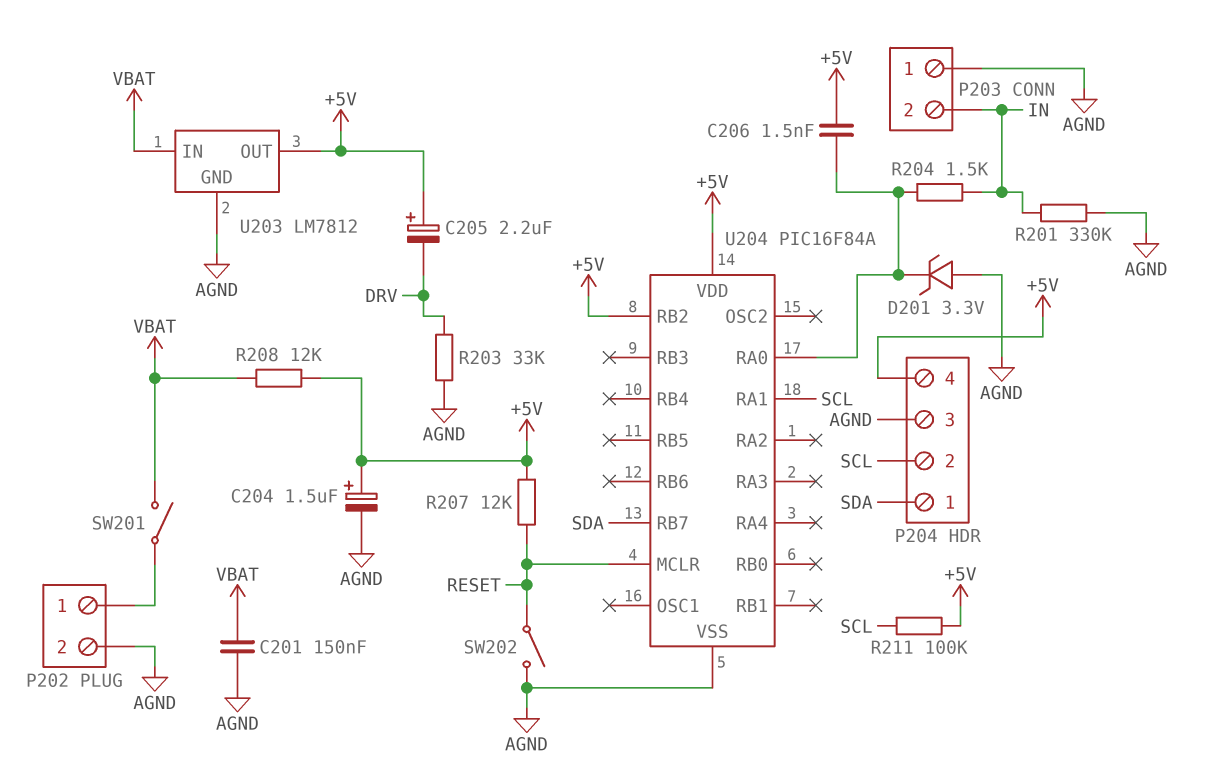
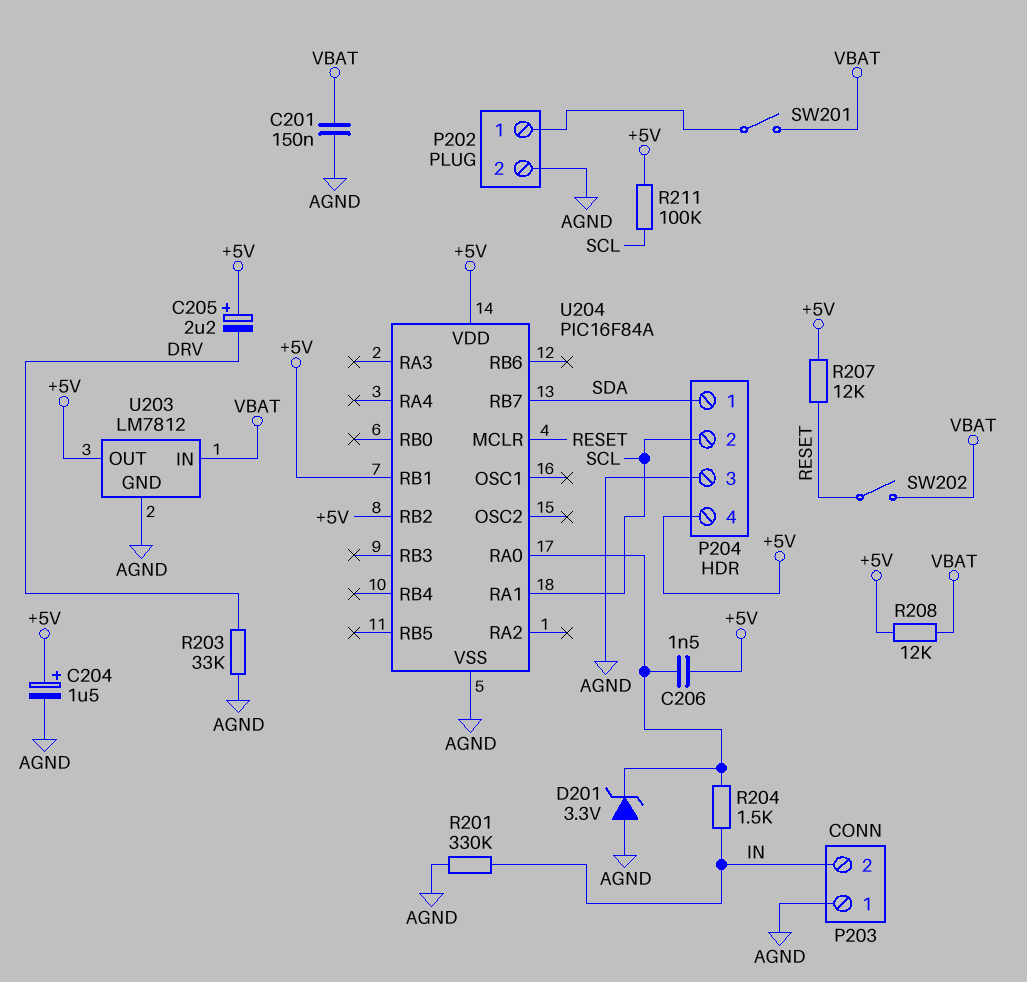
SW202: switch (AGND, RESET) -> switch (RESET, VBAT)
U204 pin RB1: none -> +5V

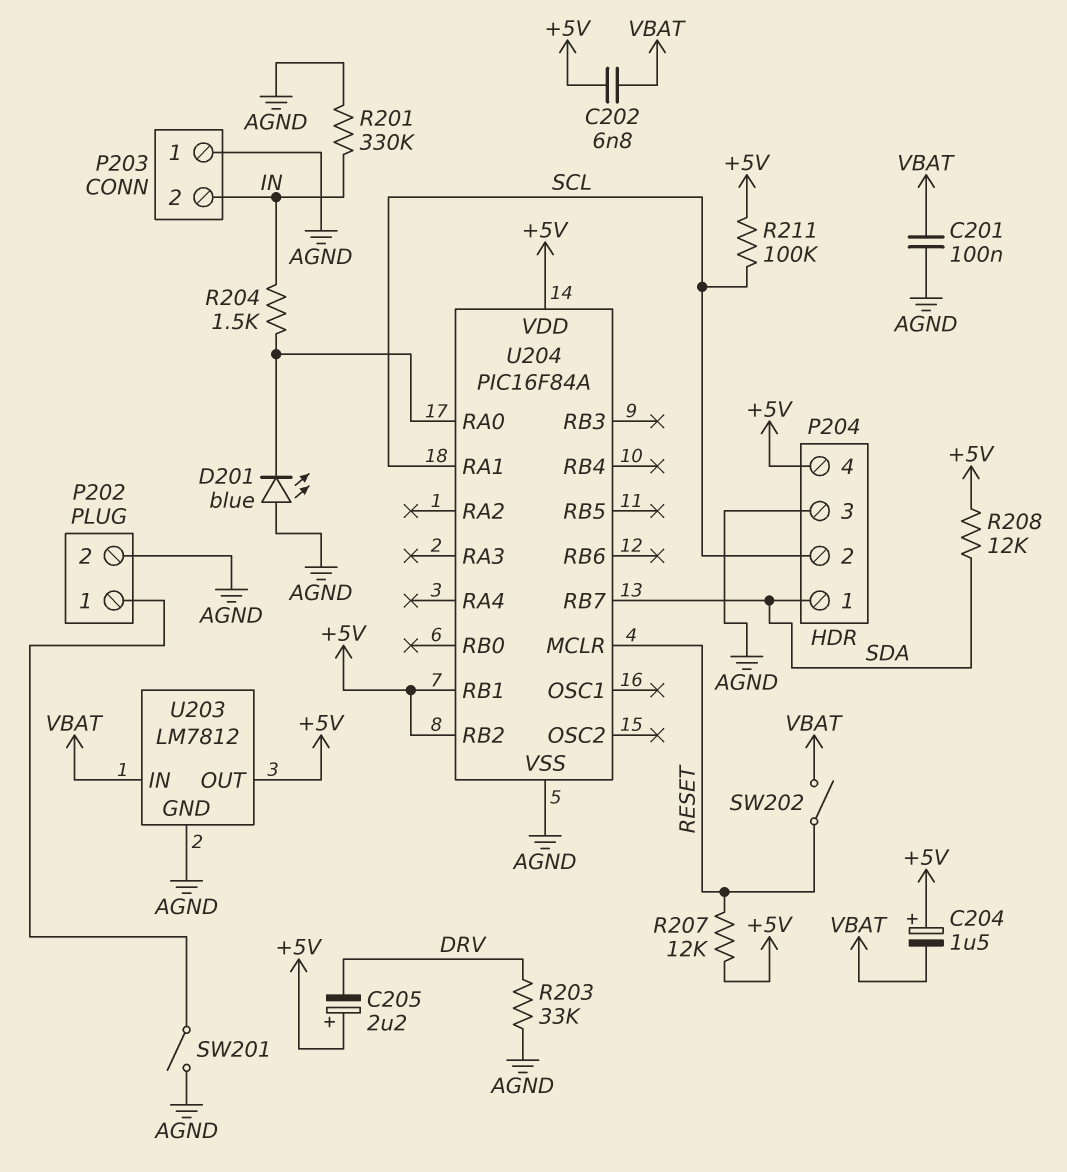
C201: 150nF (AGND, VBAT) -> 100nF (AGND, VBAT)
C202: none -> 6.8nF (+5V, VBAT)
C204: 1.5uF (plus +5V, minus AGND) -> 1.5uF (plus +5V, minus VBAT)
C206: 1.5nF (+5V, U204/RA0) -> none
D201: zener 3.3V (A AGND, K U204/RA0) -> LED blue (A AGND, K U204/RA0)
R208: 12k (+5V, VBAT) -> 12k (+5V, SDA)
SW201: switch (P202/1, VBAT) -> switch (AGND, P202/1)

